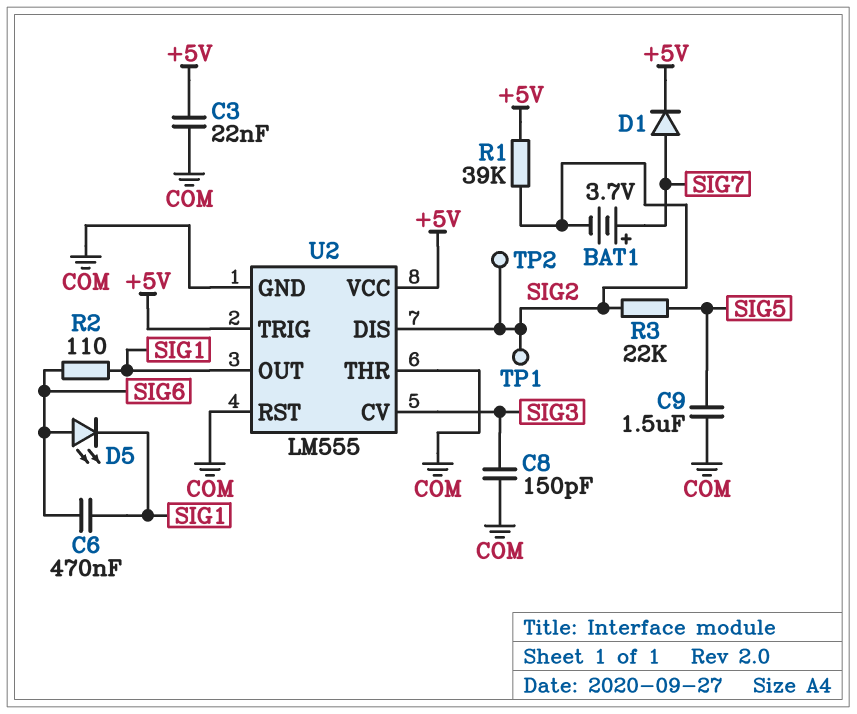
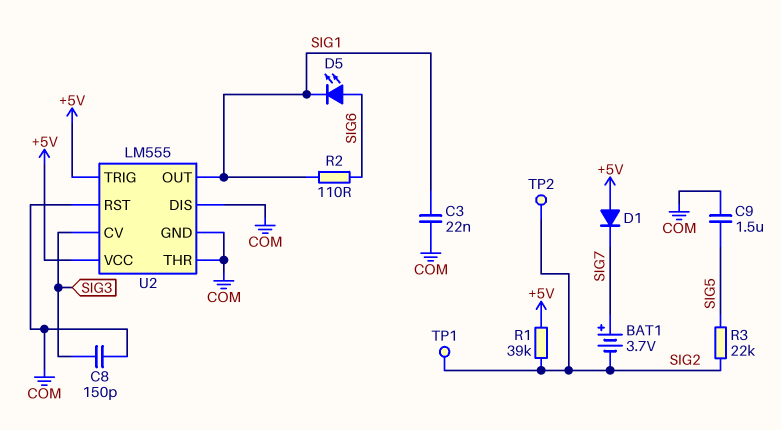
C3: 22nF (+5V, COM) -> 22nF (COM, SIG1)
C6: 470nF (SIG1, SIG6) -> none
D1: diode (A SIG7, K +5V) -> diode (A +5V, K SIG7)
U2 pin DIS: SIG2 -> COM

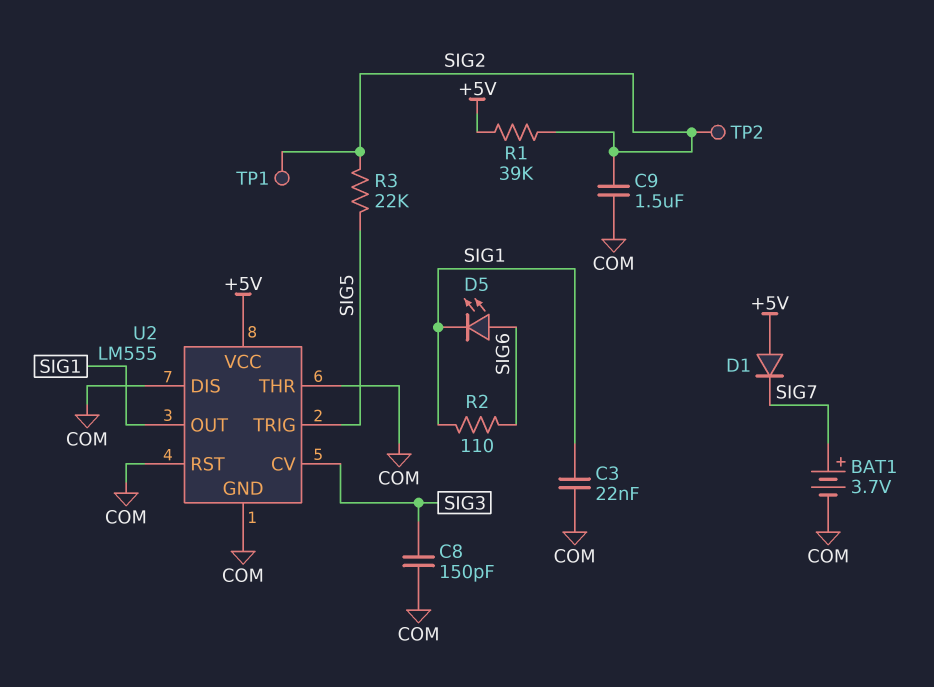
BAT1: 3.7V (plus SIG7, minus SIG2) -> 3.7V (plus SIG7, minus COM)
C9: 1.5uF (COM, SIG5) -> 1.5uF (COM, SIG2)
U2 pin TRIG: +5V -> SIG5

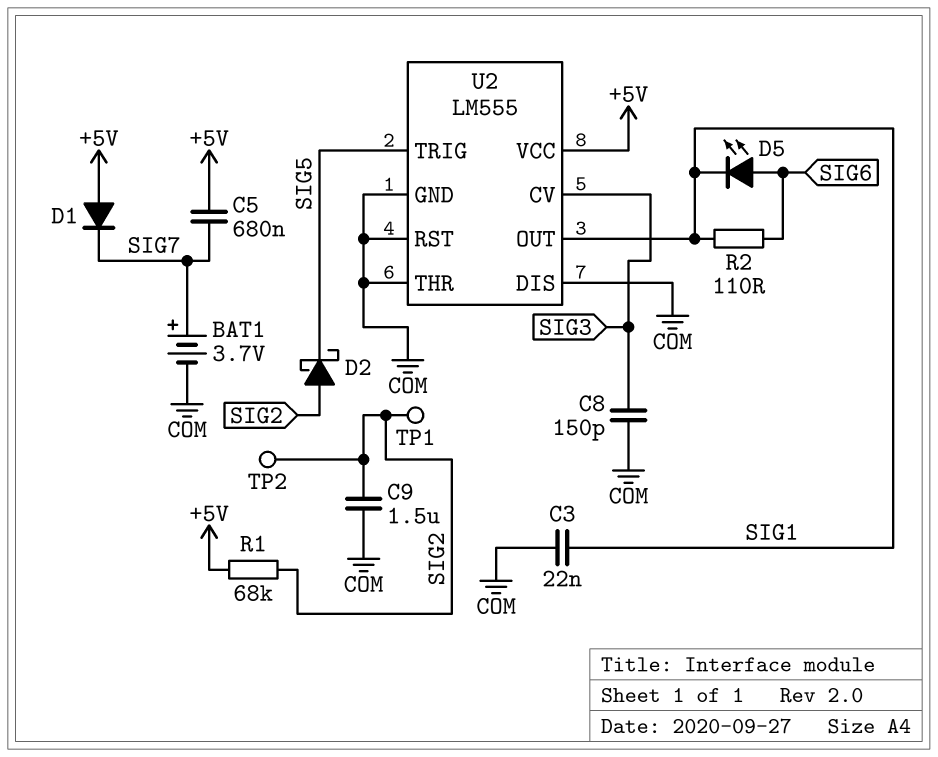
C5: none -> 680nF (+5V, SIG7)
D2: none -> schottky (A SIG2, K SIG5)
R1: 39k (+5V, SIG2) -> 68k (+5V, SIG2)
R3: 22k (SIG2, SIG5) -> none

